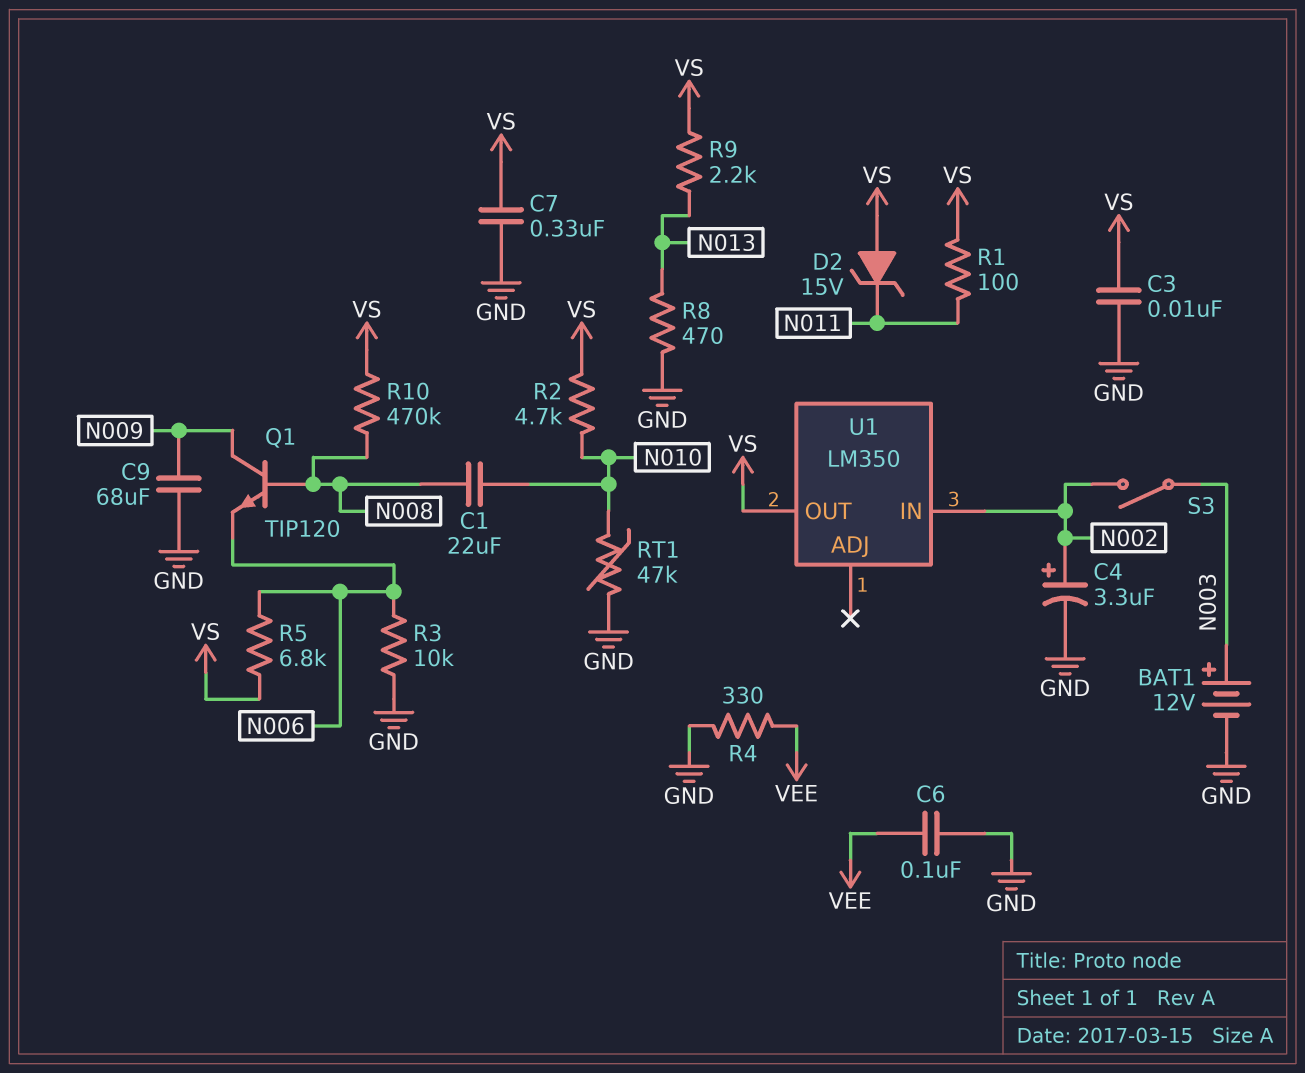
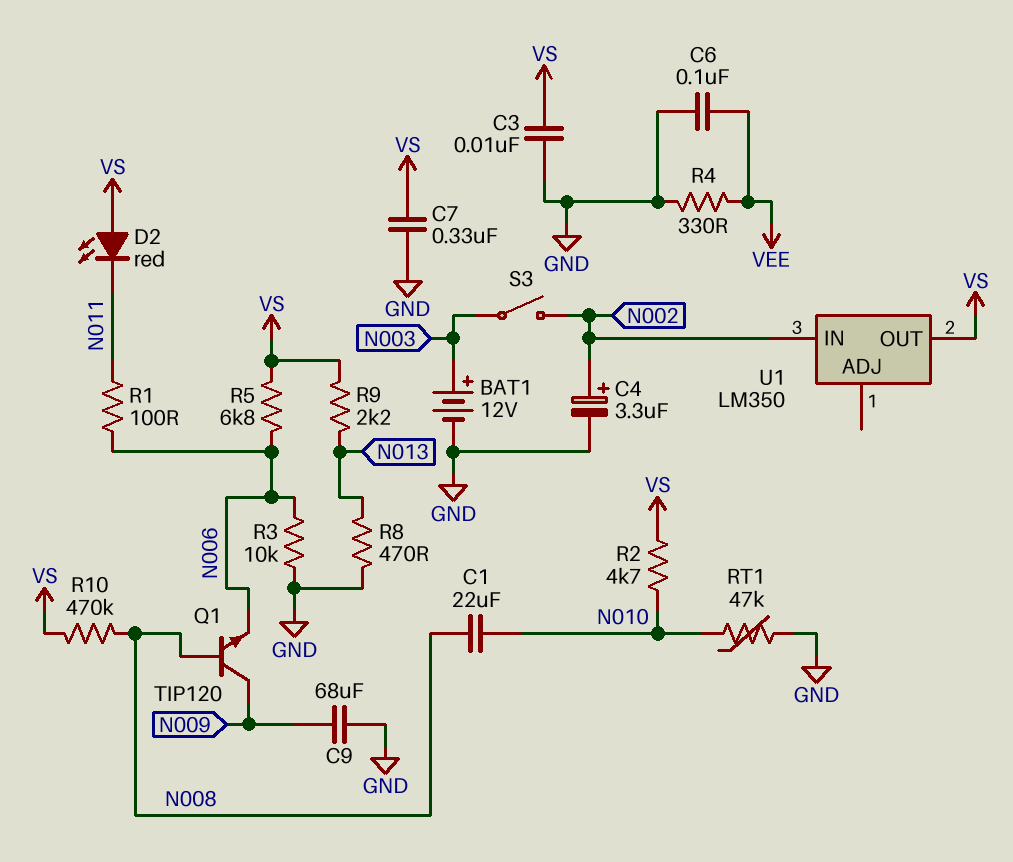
D2: zener 15V (A VS, K N011) -> LED red (A VS, K N011)
R1: 100 (N011, VS) -> 100 (N006, N011)

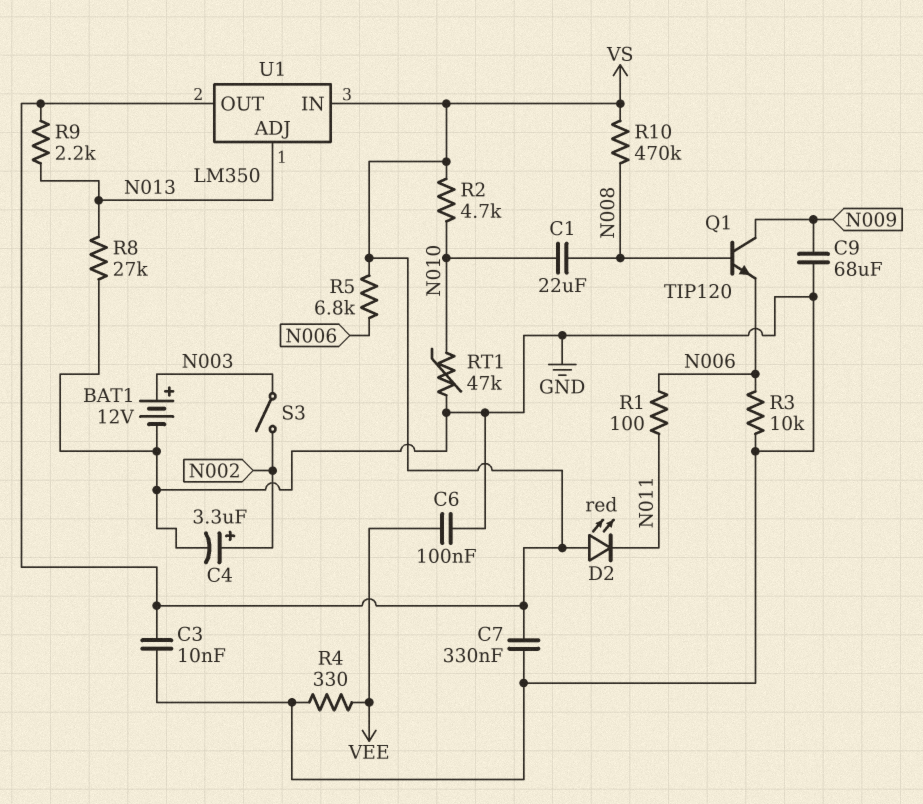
R8: 470 (GND, N013) -> 27k (GND, N013)
U1 pin ADJ: none -> N013
U1 pin IN: N002 -> VS

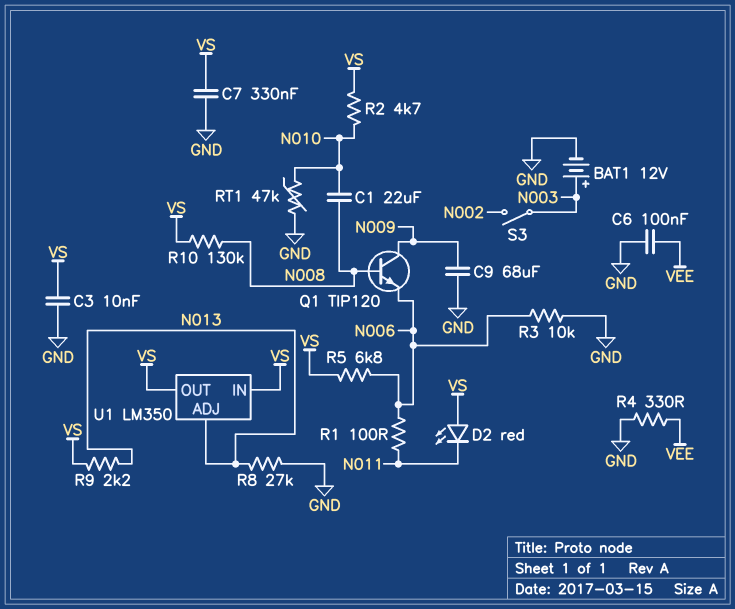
C4: 3.3uF (plus N002, minus GND) -> none
R10: 470k (N008, VS) -> 130k (N008, VS)

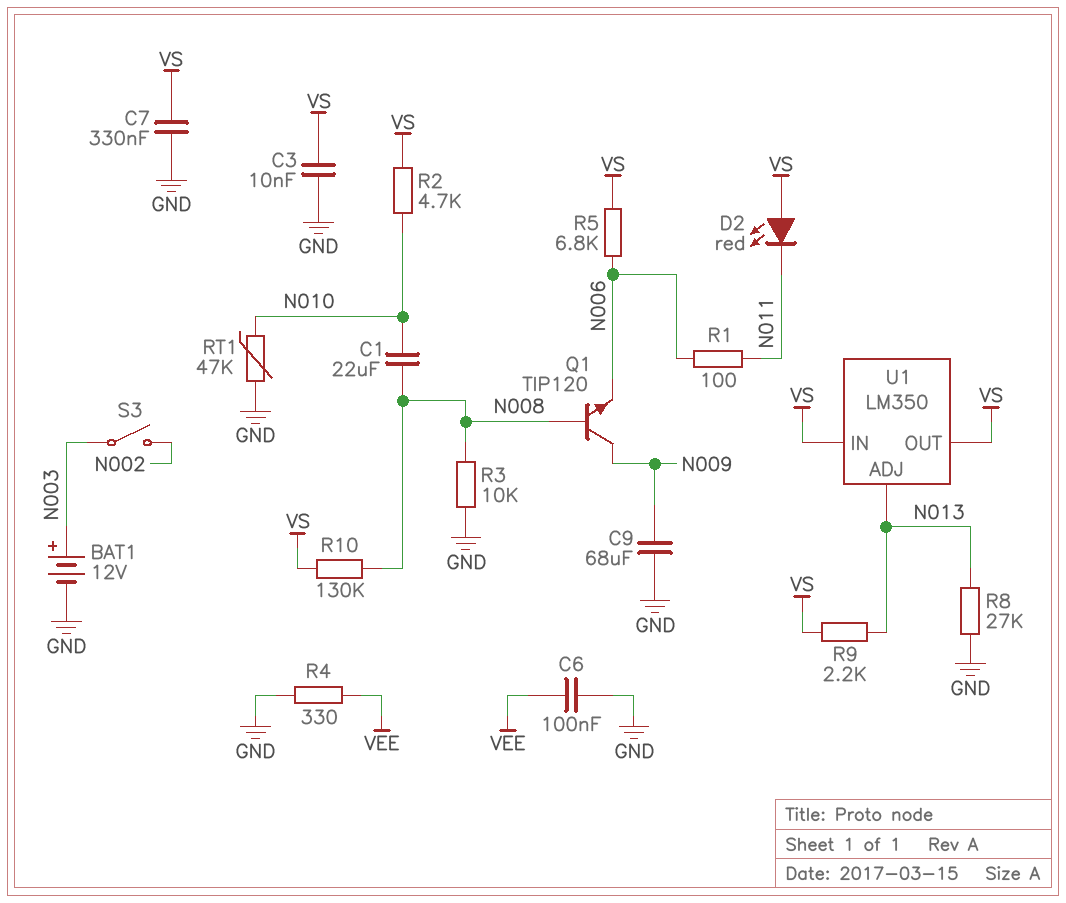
R3: 10k (GND, N006) -> 10k (GND, N008)

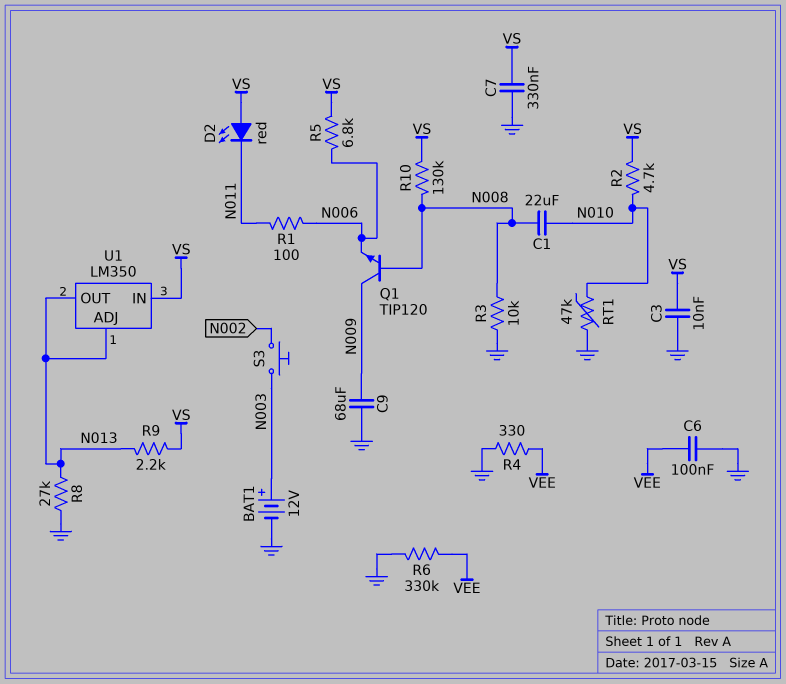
R6: none -> 330k (GND, VEE)
S3: switch (N002, N003) -> button (N002, N003)
U1 pin OUT: VS -> N013

